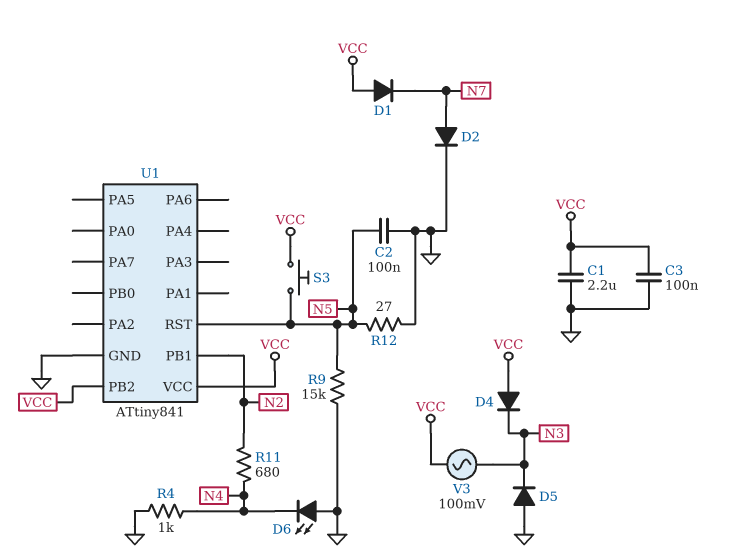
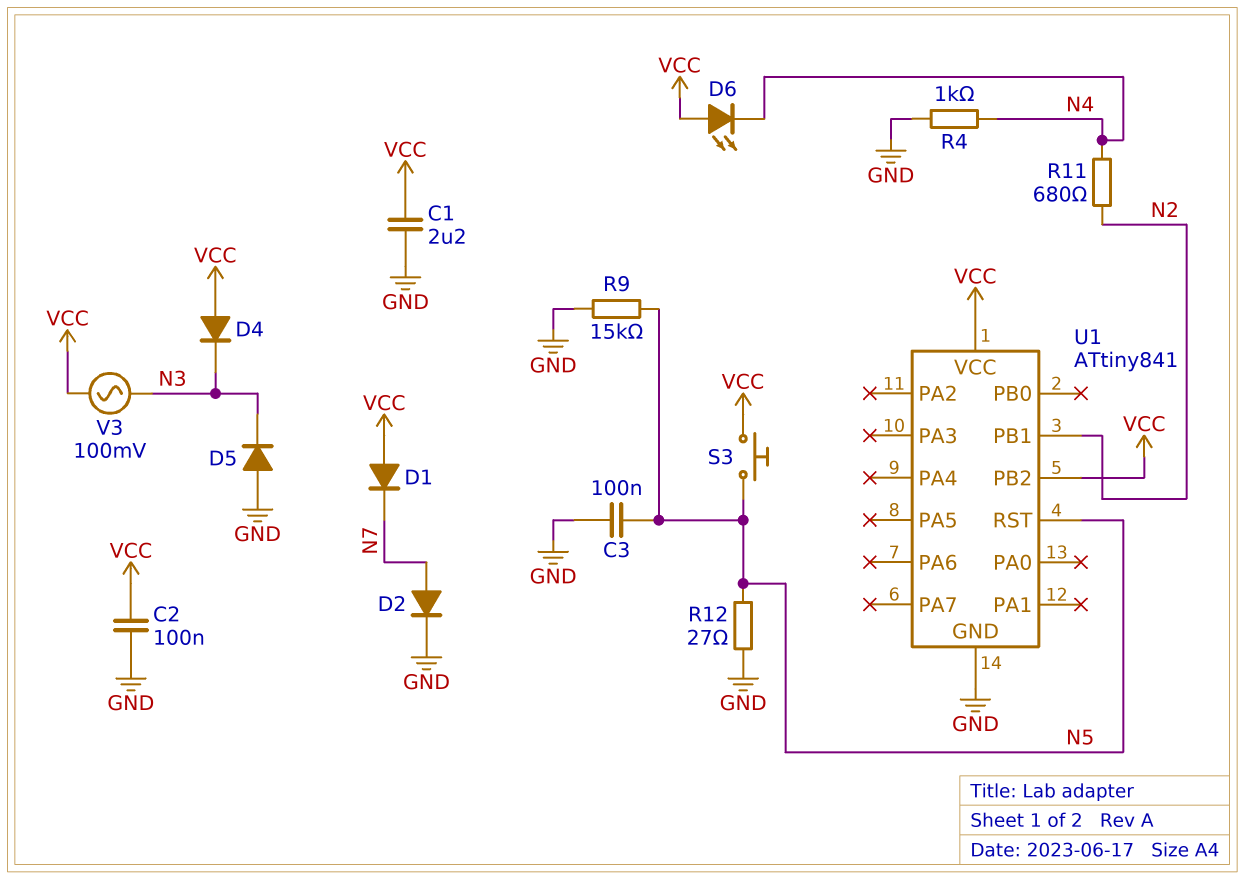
C2: 100nF (GND, N5) -> 100nF (GND, VCC)
C3: 100nF (GND, VCC) -> 100nF (GND, N5)
D6: LED (A GND, K N4) -> LED (A VCC, K N4)

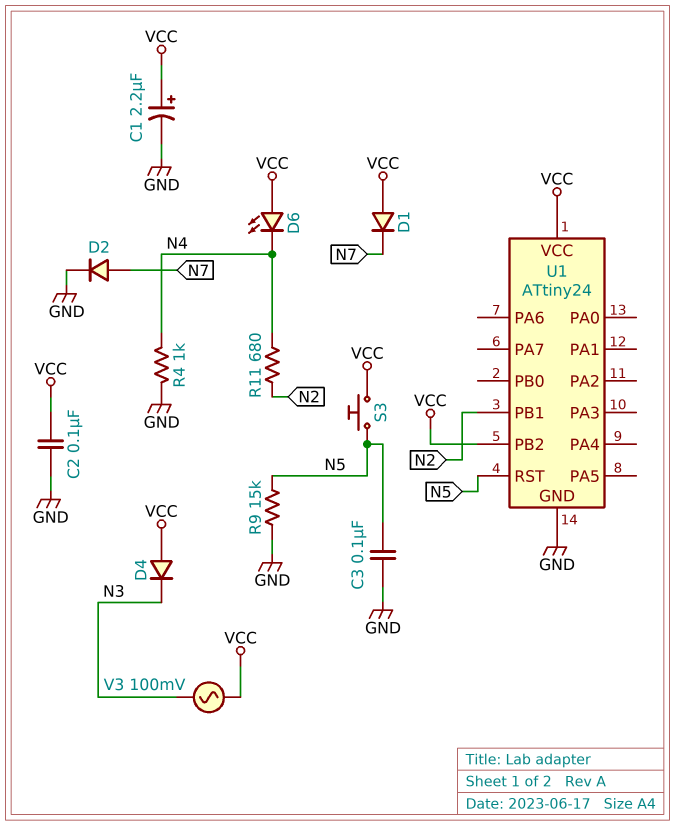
C1: 2.2uF (GND, VCC) -> 2.2uF (plus VCC, minus GND)
D5: diode (A GND, K N3) -> none
R12: 27 (GND, N5) -> none
U1: ATtiny841 -> ATtiny24

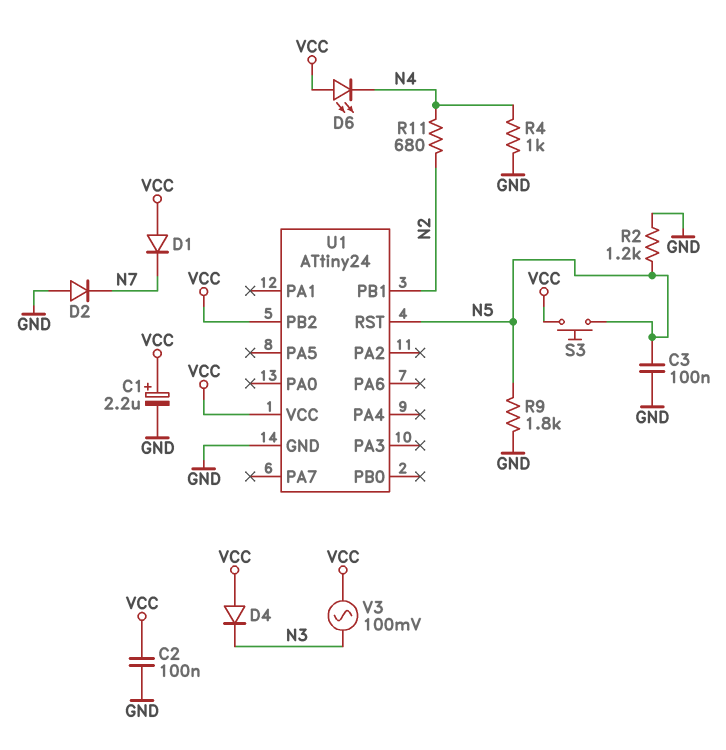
D2: diode (A N7, K GND) -> diode (A GND, K N7)
R2: none -> 1.2k (GND, N5)
R9: 15k (GND, N5) -> 1.8k (GND, N5)

